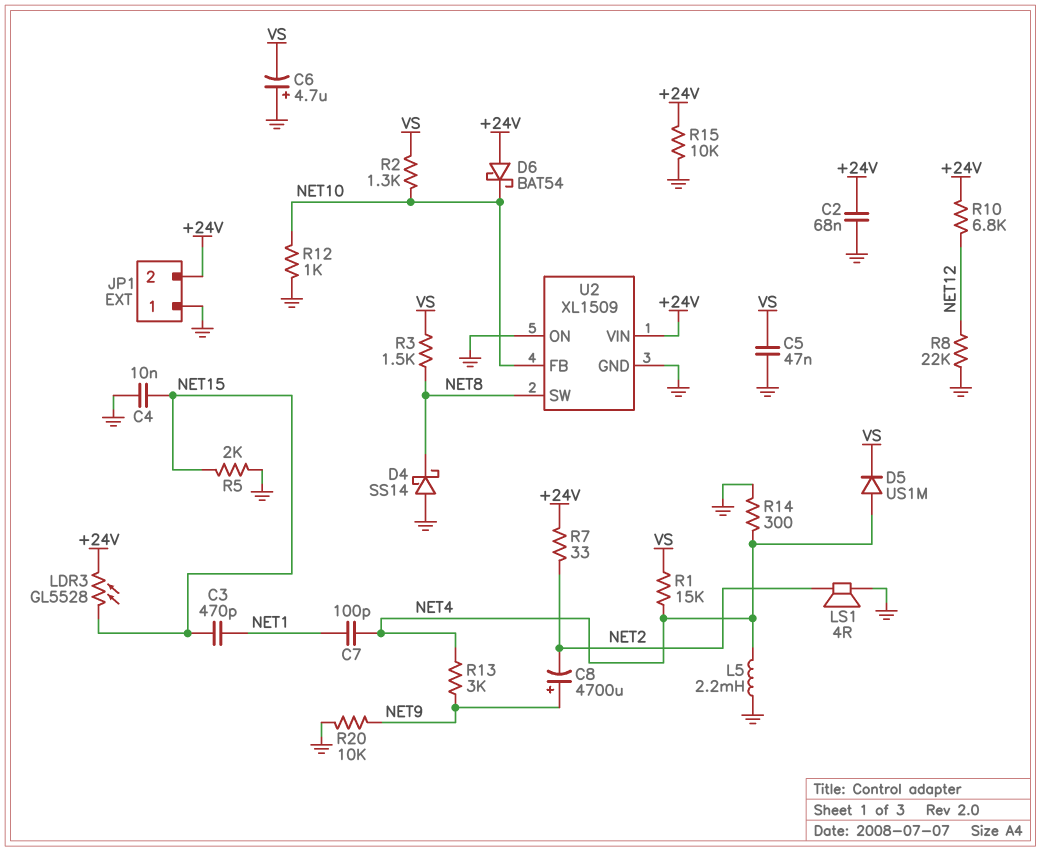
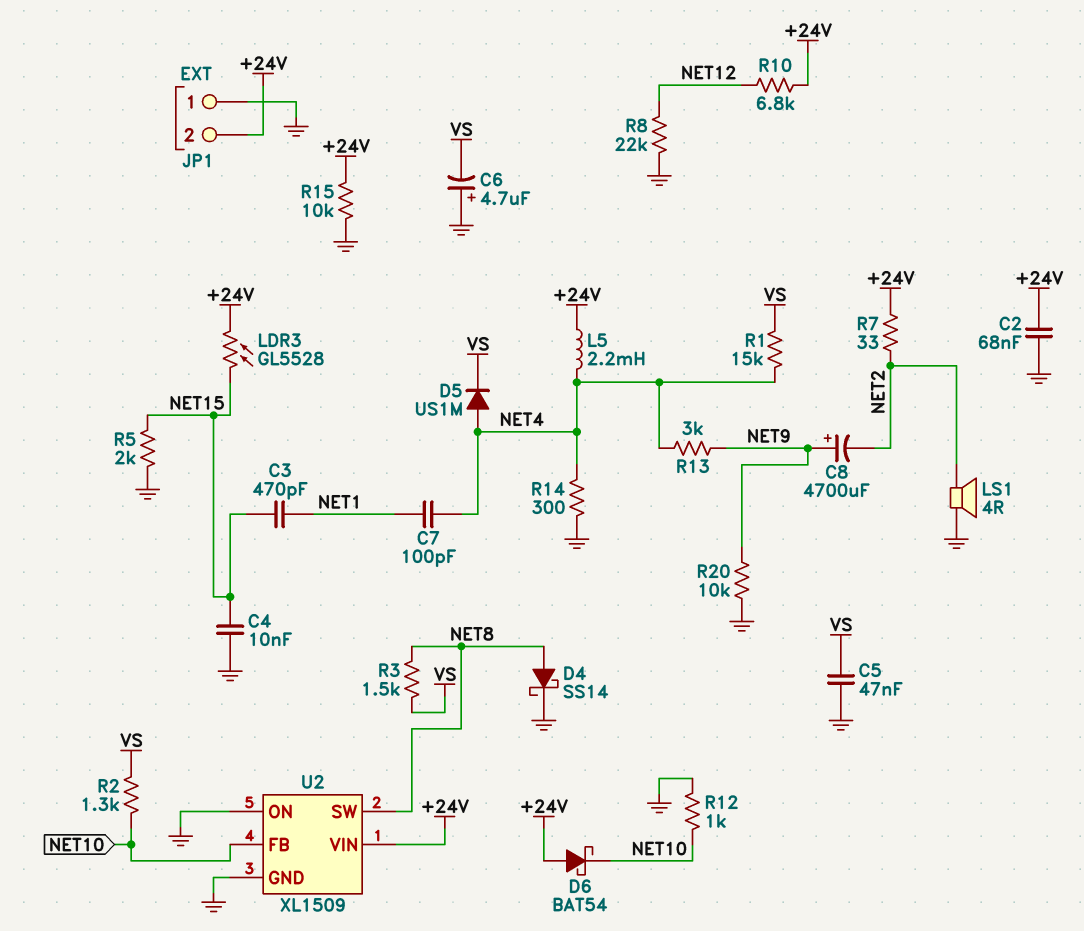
D4: schottky SS14 (A GND, K NET8) -> schottky SS14 (A NET8, K GND)
L5: 2.2mH (GND, NET4) -> 2.2mH (+24V, NET4)

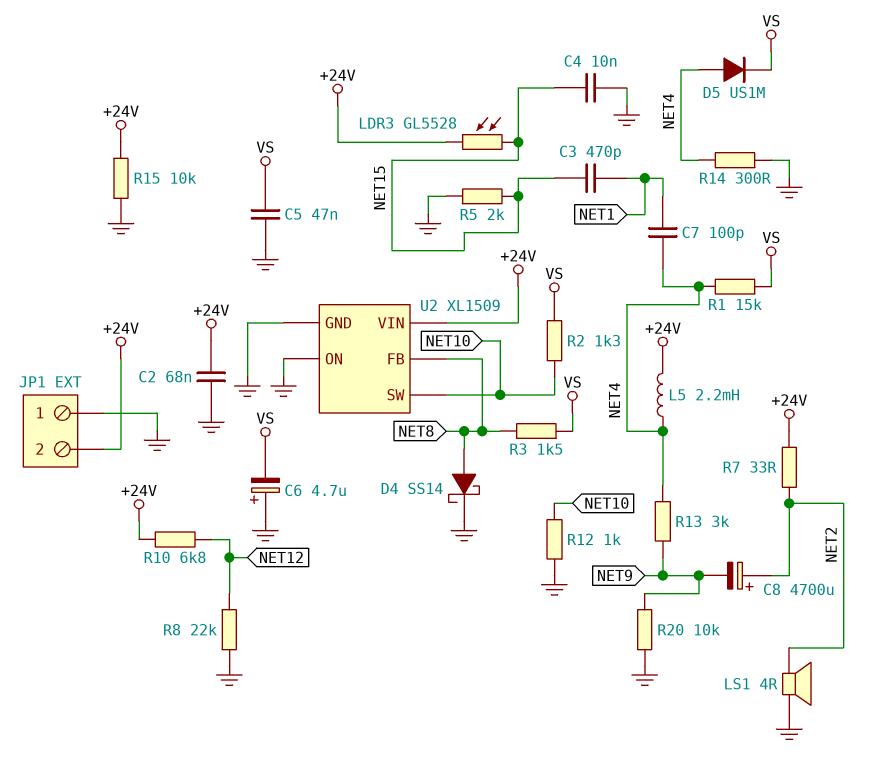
C8: 4700uF (plus NET9, minus NET2) -> 4700uF (plus NET2, minus NET9)
D6: schottky BAT54 (A +24V, K NET10) -> none
U2 pin FB: NET10 -> NET8
U2 pin SW: NET8 -> NET10

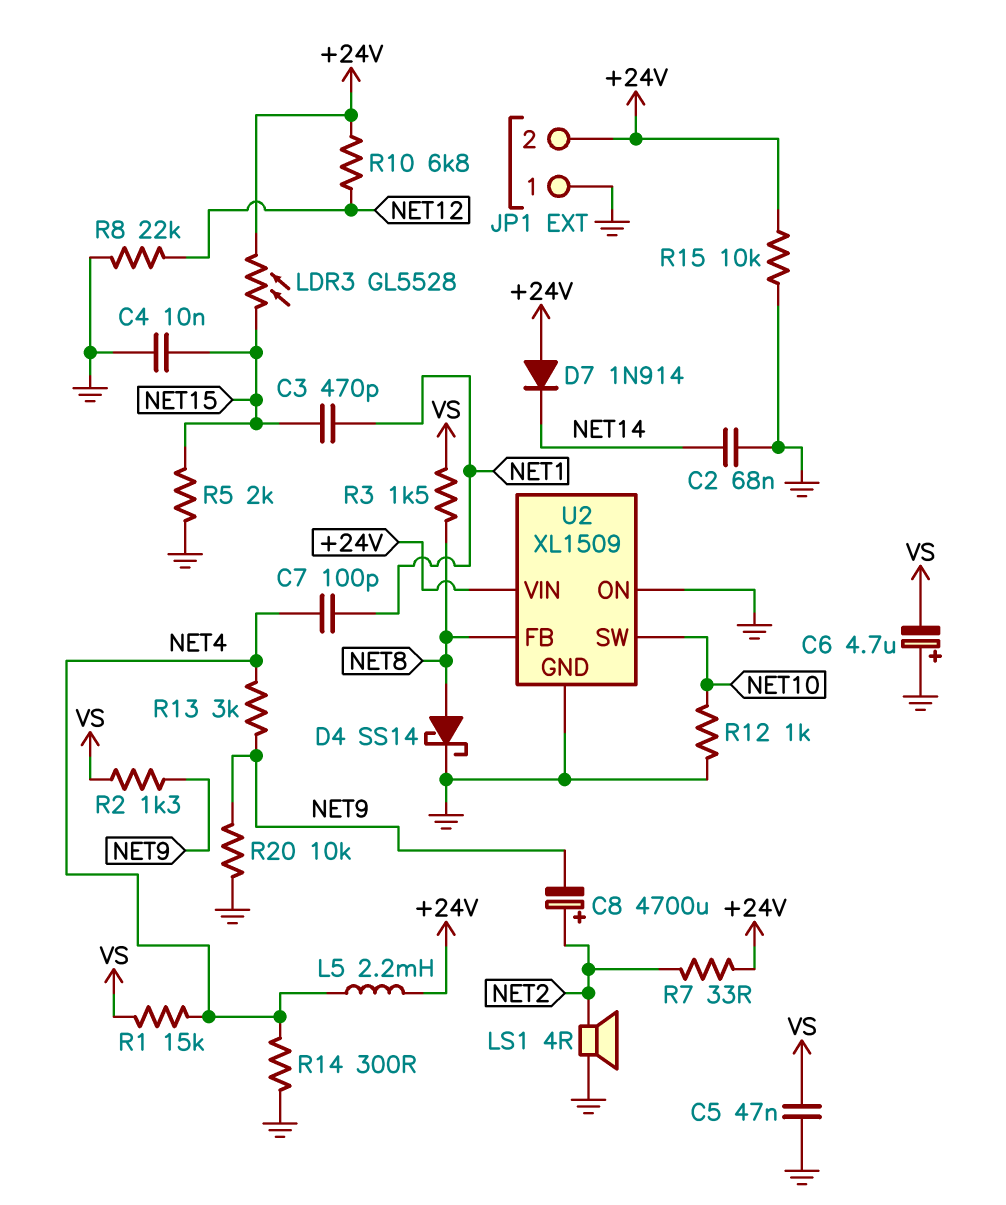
C2: 68nF (+24V, GND) -> 68nF (GND, NET14)
D5: diode US1M (A NET4, K VS) -> none
D7: none -> diode 1N914 (A +24V, K NET14)
R2: 1.3k (NET10, VS) -> 1.3k (NET9, VS)

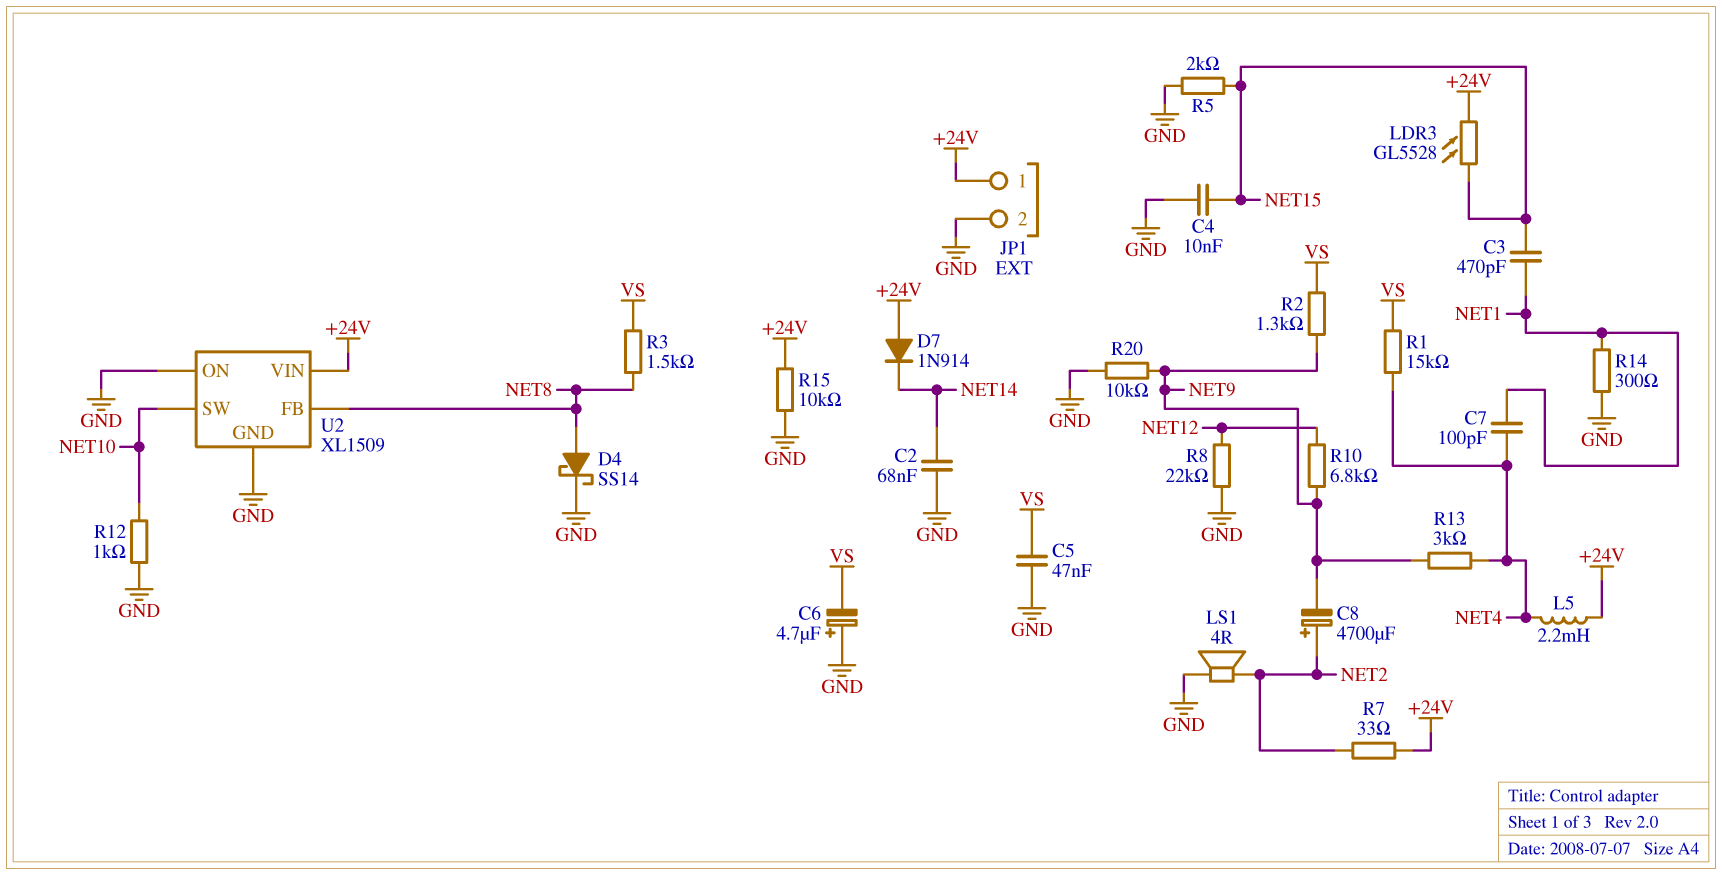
JP1 pin 1: GND -> +24V
JP1 pin 2: +24V -> GND
R10: 6.8k (+24V, NET12) -> 6.8k (NET9, NET12)
R14: 300 (GND, NET4) -> 300 (GND, NET1)

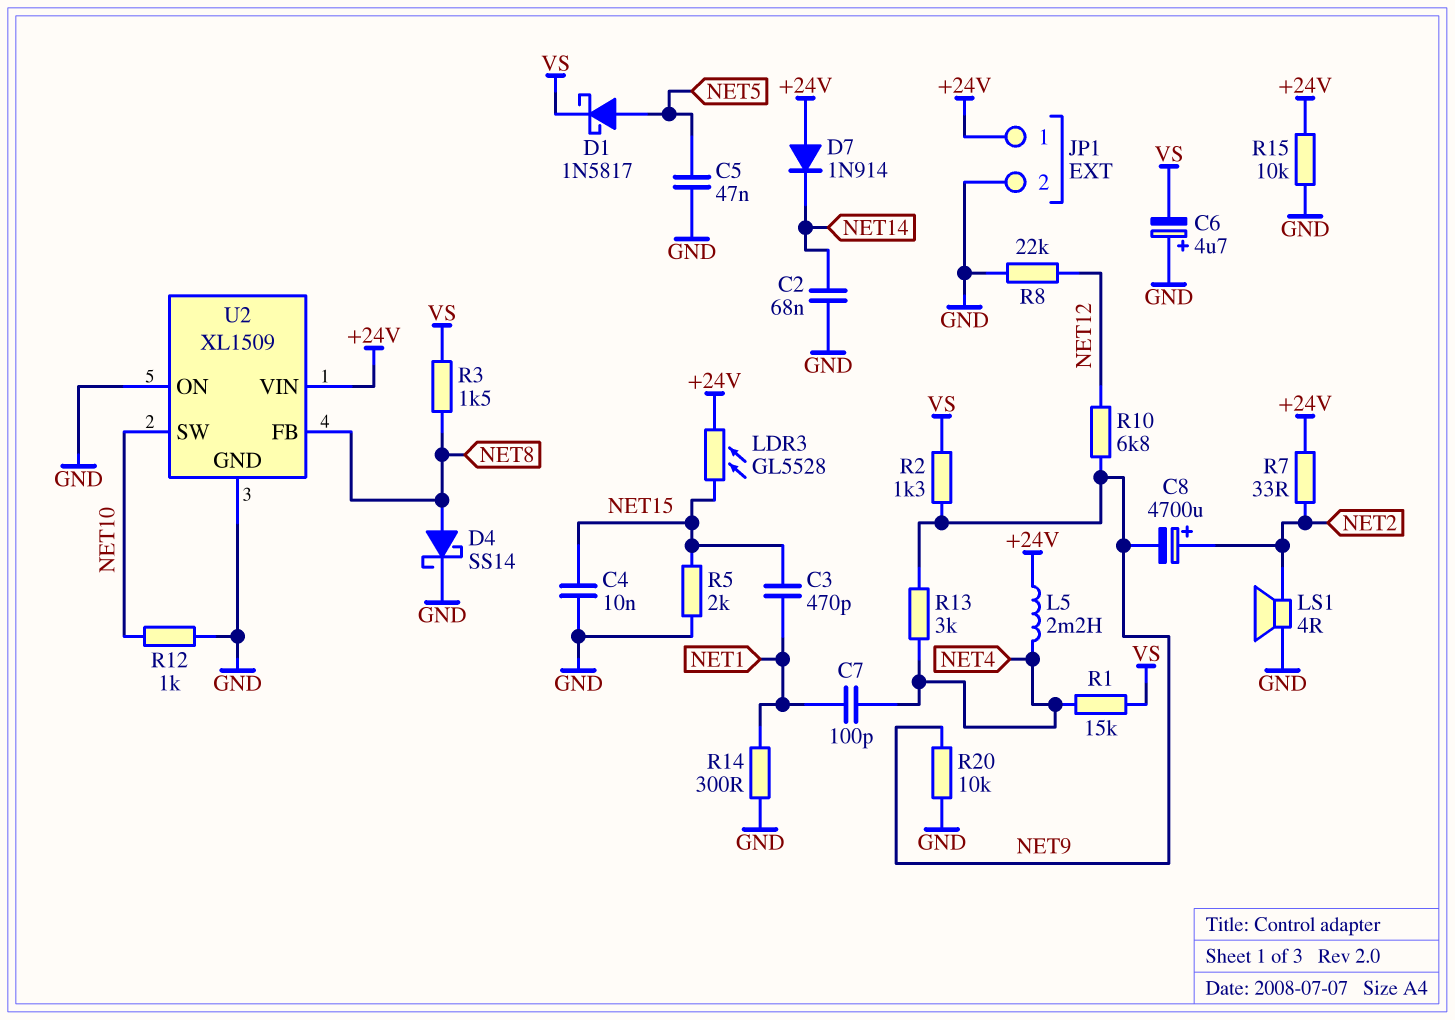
C5: 47nF (GND, VS) -> 47nF (GND, NET5)
D1: none -> schottky 1N5817 (A NET5, K VS)

